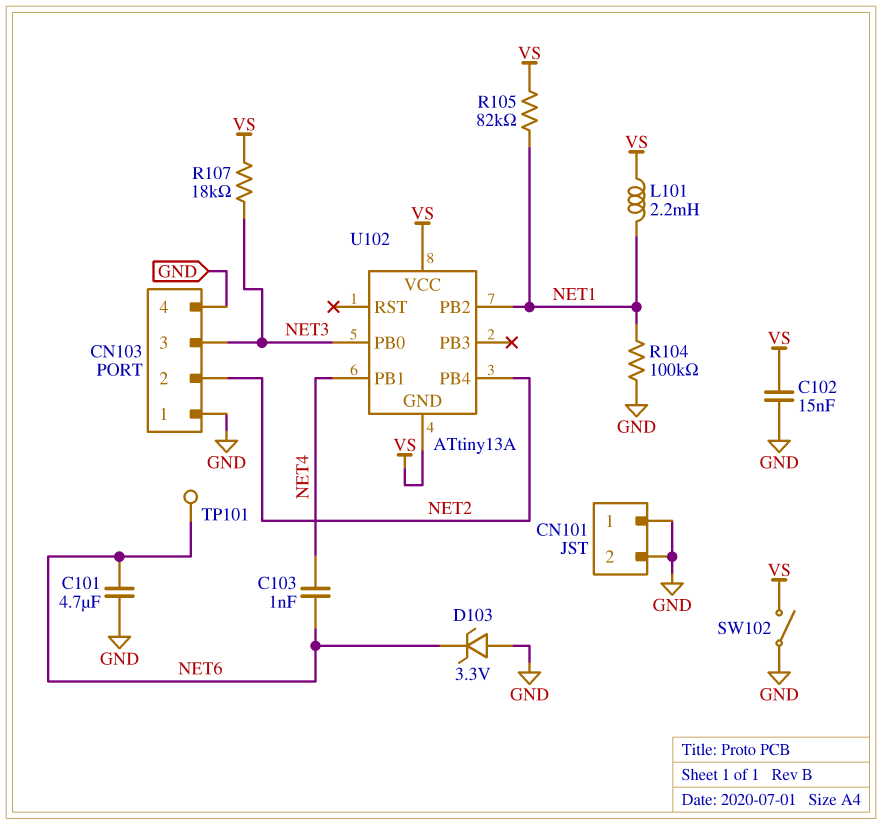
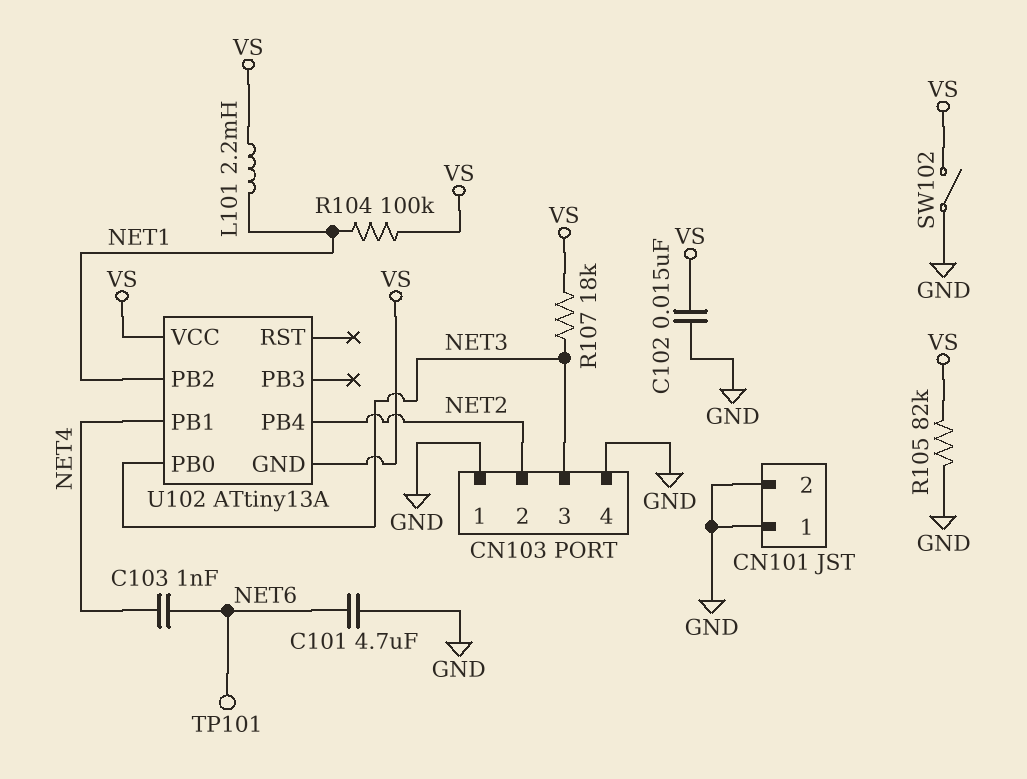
D103: zener 3.3V (A GND, K NET6) -> none
R104: 100k (GND, NET1) -> 100k (NET1, VS)
R105: 82k (NET1, VS) -> 82k (GND, VS)

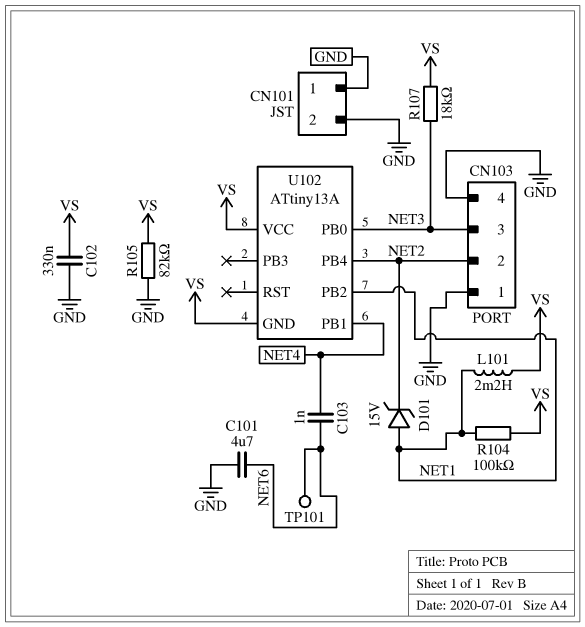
C102: 15nF (GND, VS) -> 330nF (GND, VS)
D101: none -> zener 15V (A NET1, K NET2)
SW102: switch (GND, VS) -> none

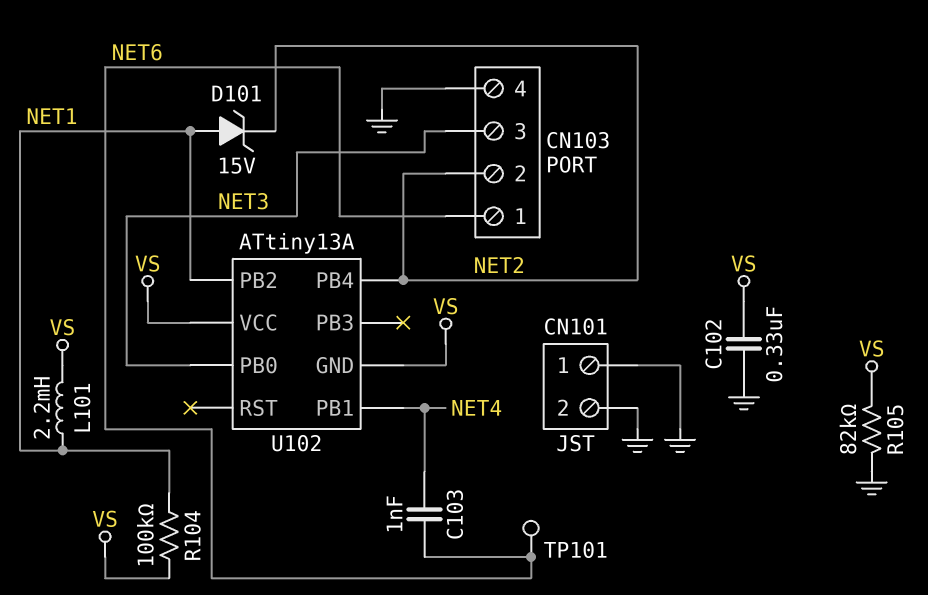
C101: 4.7uF (GND, NET6) -> none
CN103 pin 1: GND -> NET6
R107: 18k (NET3, VS) -> none

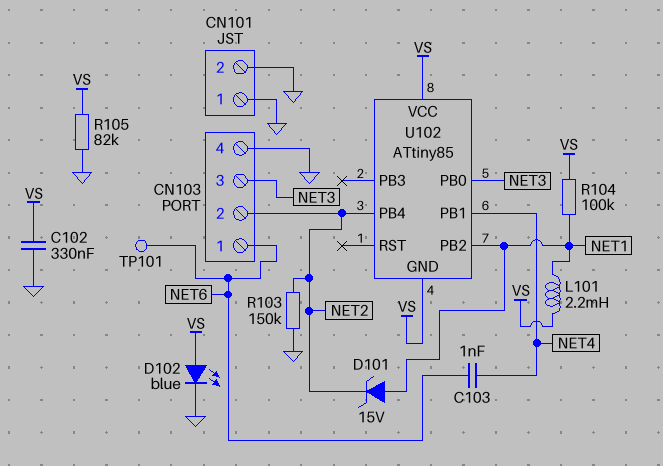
D102: none -> LED blue (A VS, K GND)
R103: none -> 150k (GND, NET2)
U102: ATtiny13A -> ATtiny85

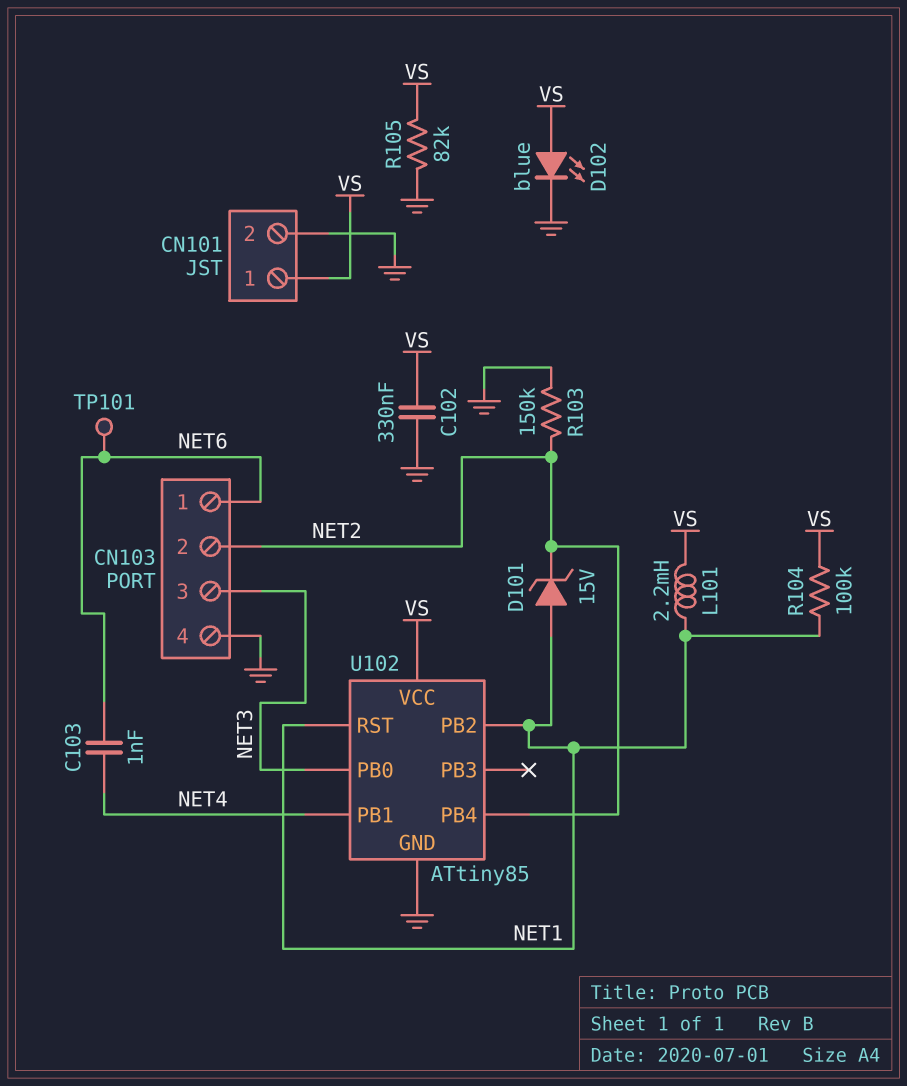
CN101 pin 1: GND -> VS
U102 pin GND: VS -> GND
U102 pin RST: none -> NET1

